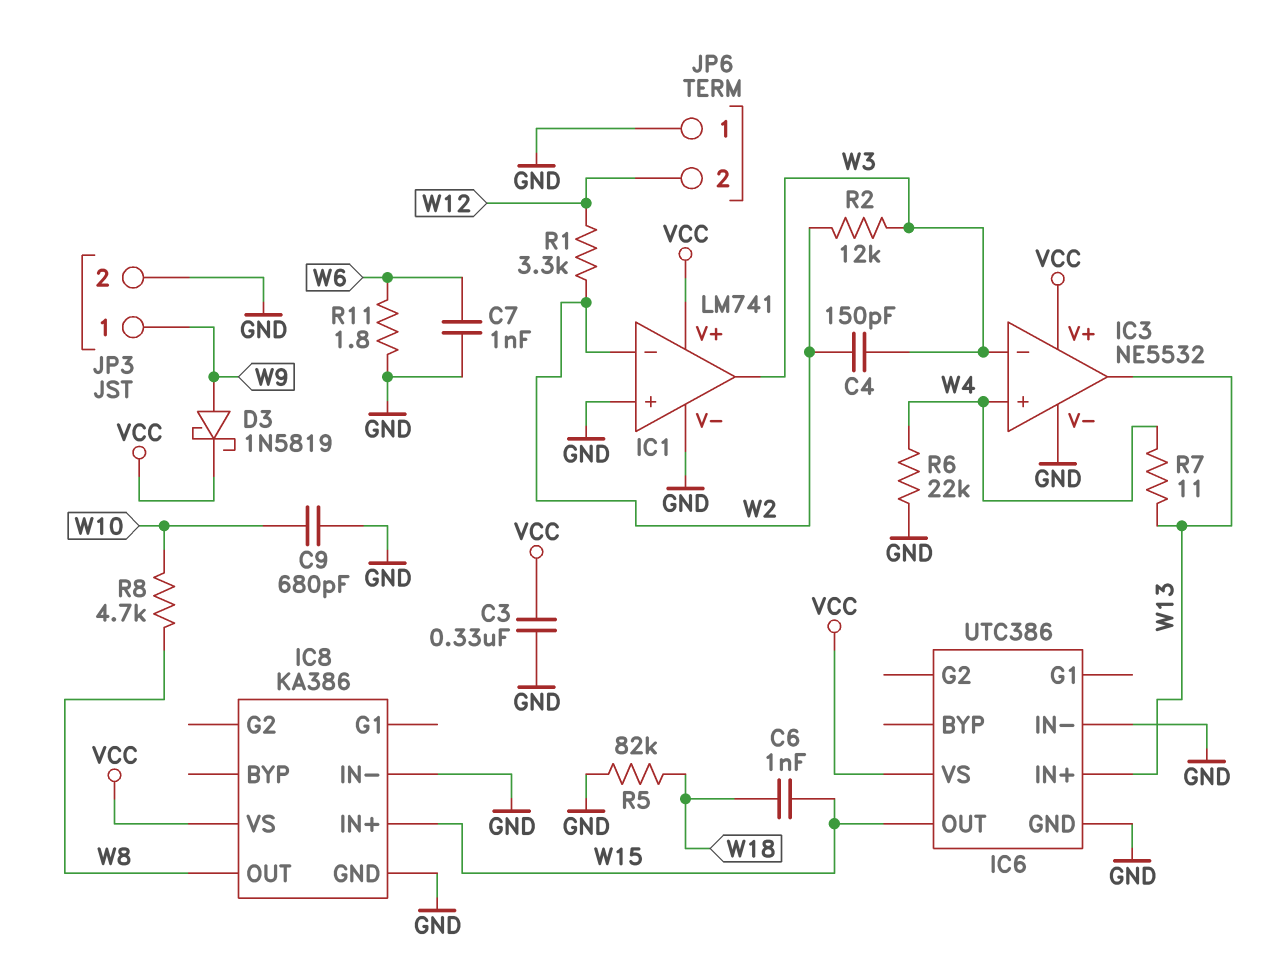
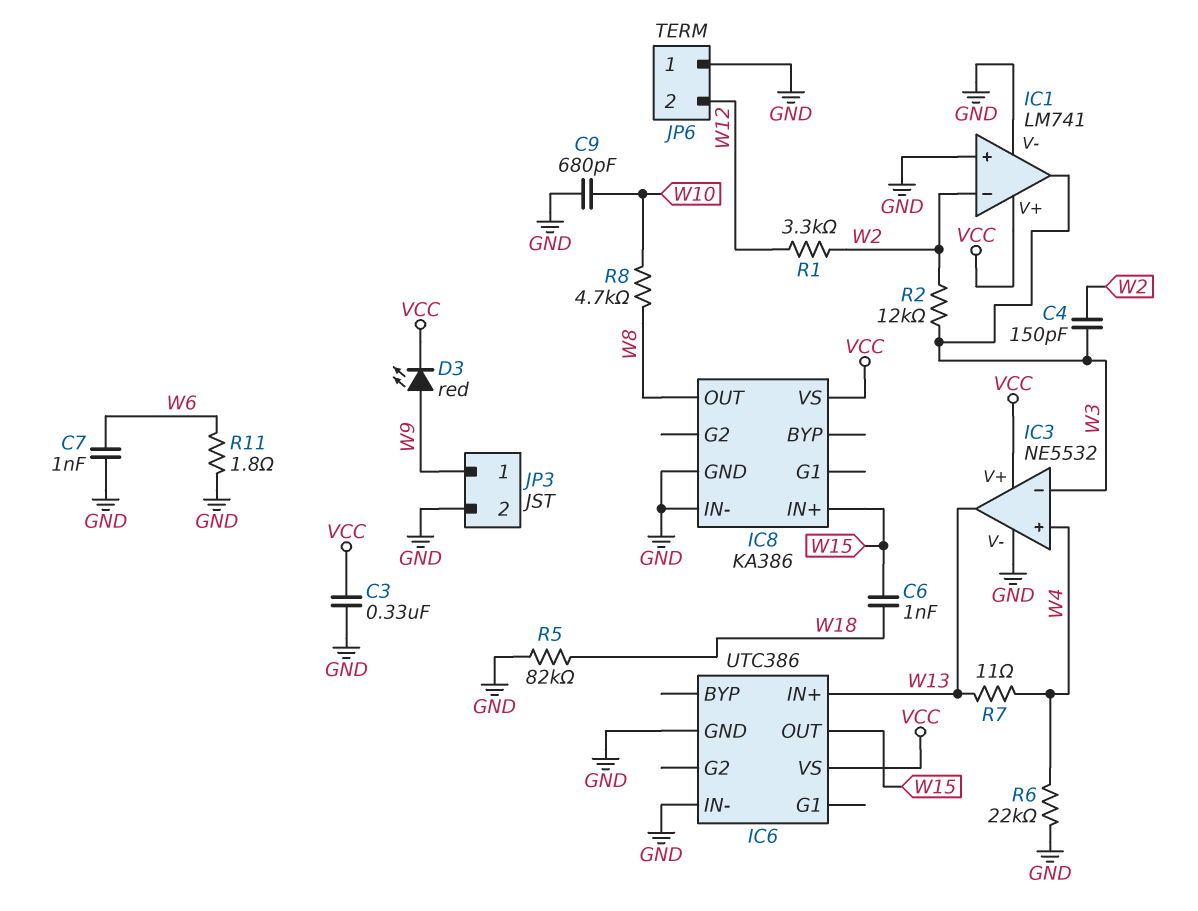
D3: schottky 1N5819 (A W9, K VCC) -> LED red (A W9, K VCC)

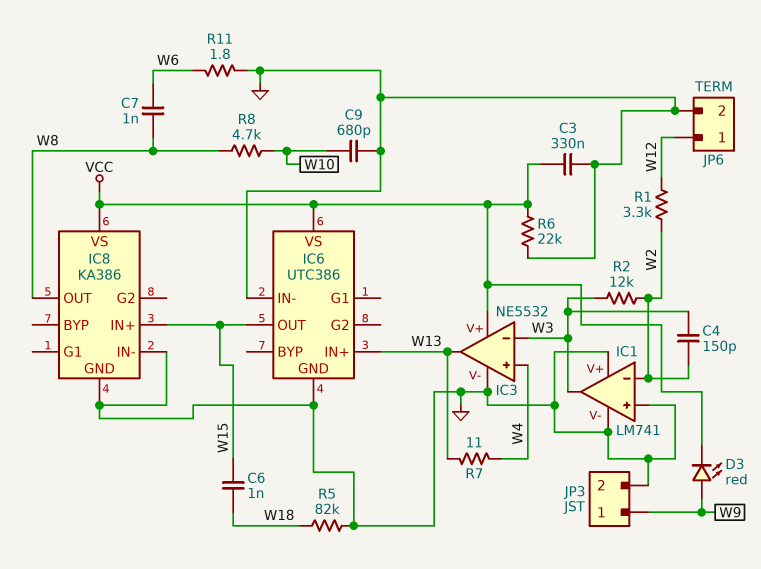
C7: 1nF (GND, W6) -> 1nF (W6, W8)
IC1 pin V+: VCC -> GND
JP6 pin 1: GND -> W12
JP6 pin 2: W12 -> GND
R6: 22k (GND, W4) -> 22k (GND, VCC)

